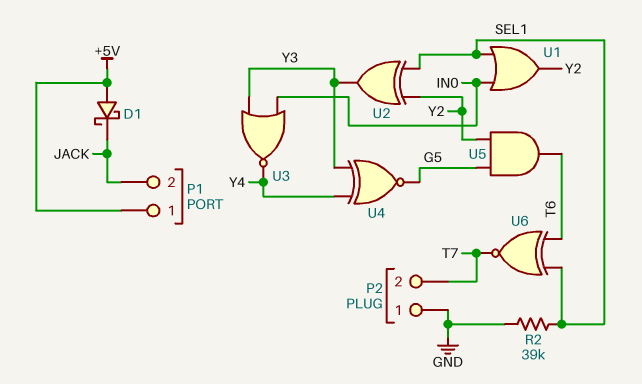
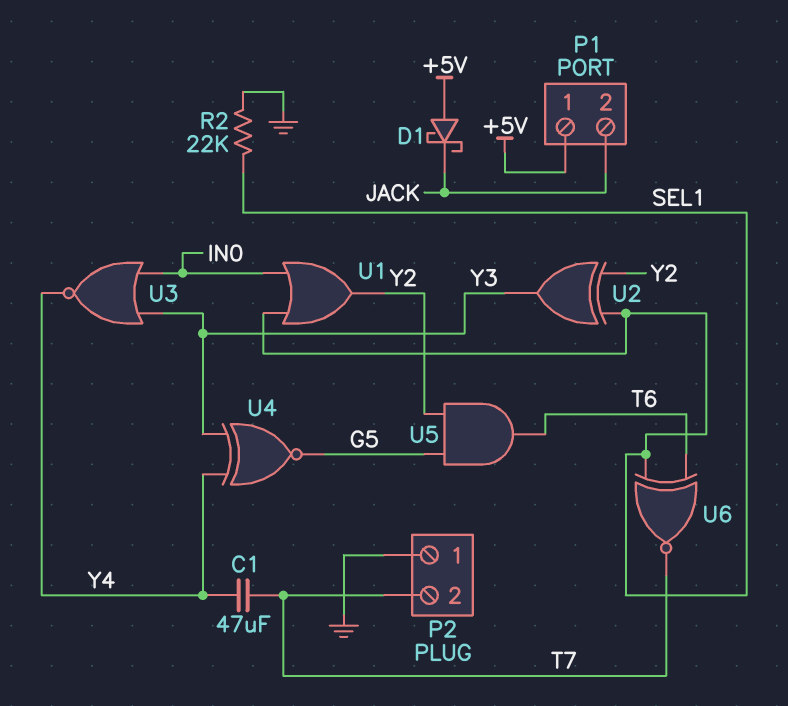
C1: none -> 47uF (T7, Y4)
R2: 39k (GND, SEL1) -> 22k (GND, SEL1)

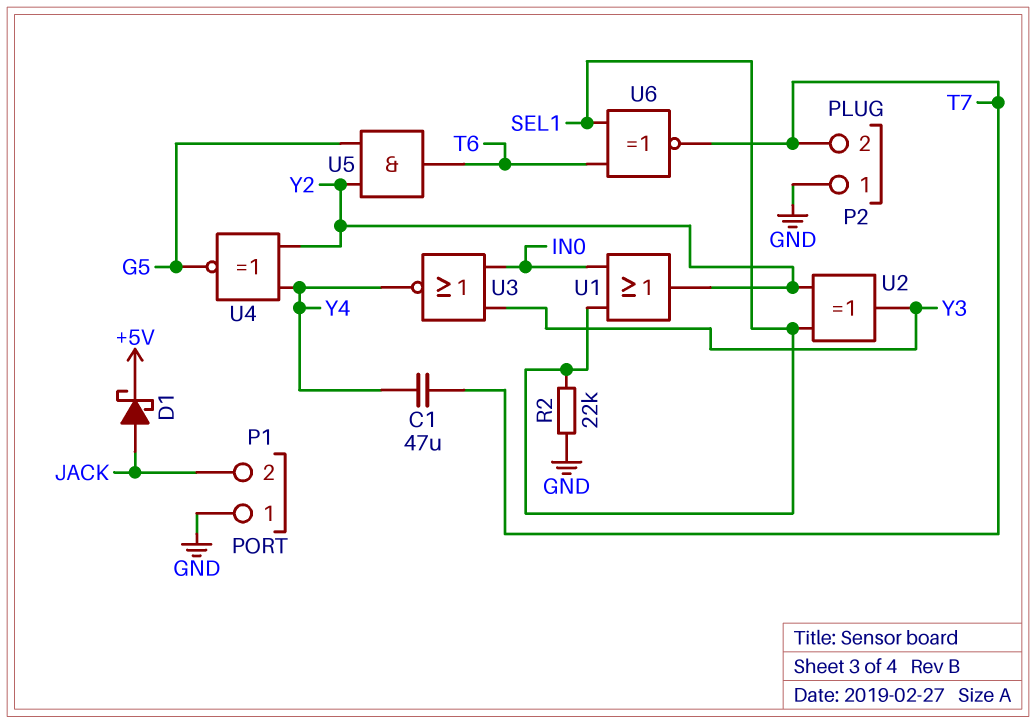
D1: schottky (A +5V, K JACK) -> schottky (A JACK, K +5V)
P1 pin 1: +5V -> GND
U4: XNOR (in Y3, in Y4, out G5) -> XNOR (in Y2, in Y4, out G5)

